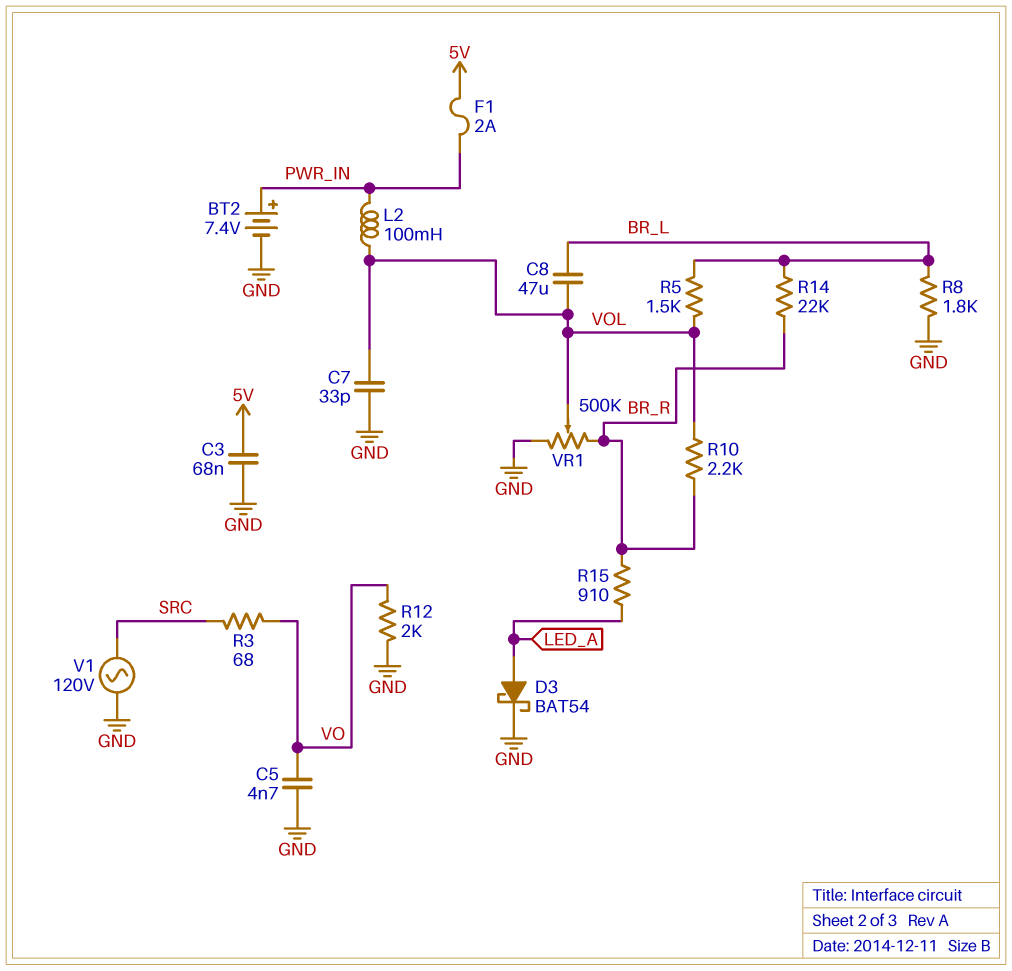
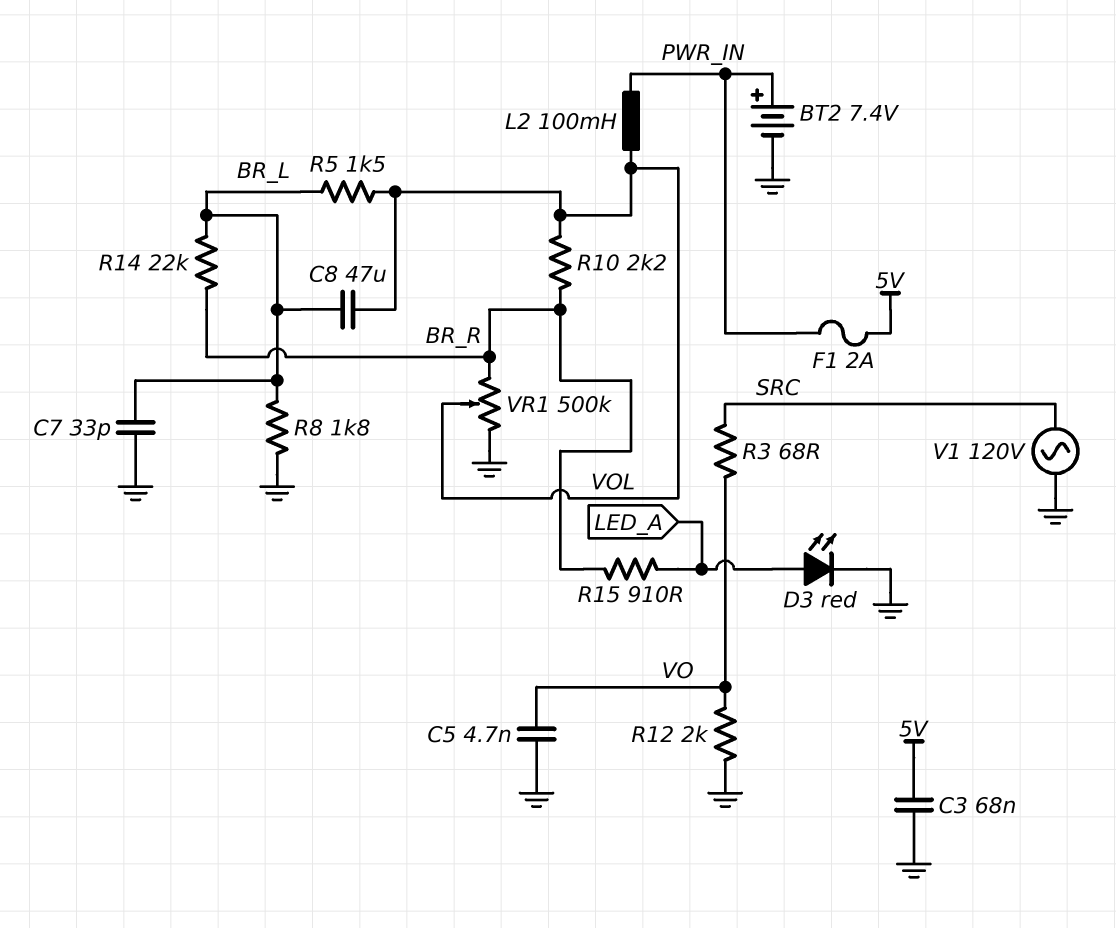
C7: 33pF (GND, VOL) -> 33pF (BR_L, GND)
D3: schottky BAT54 (A LED_A, K GND) -> LED red (A LED_A, K GND)

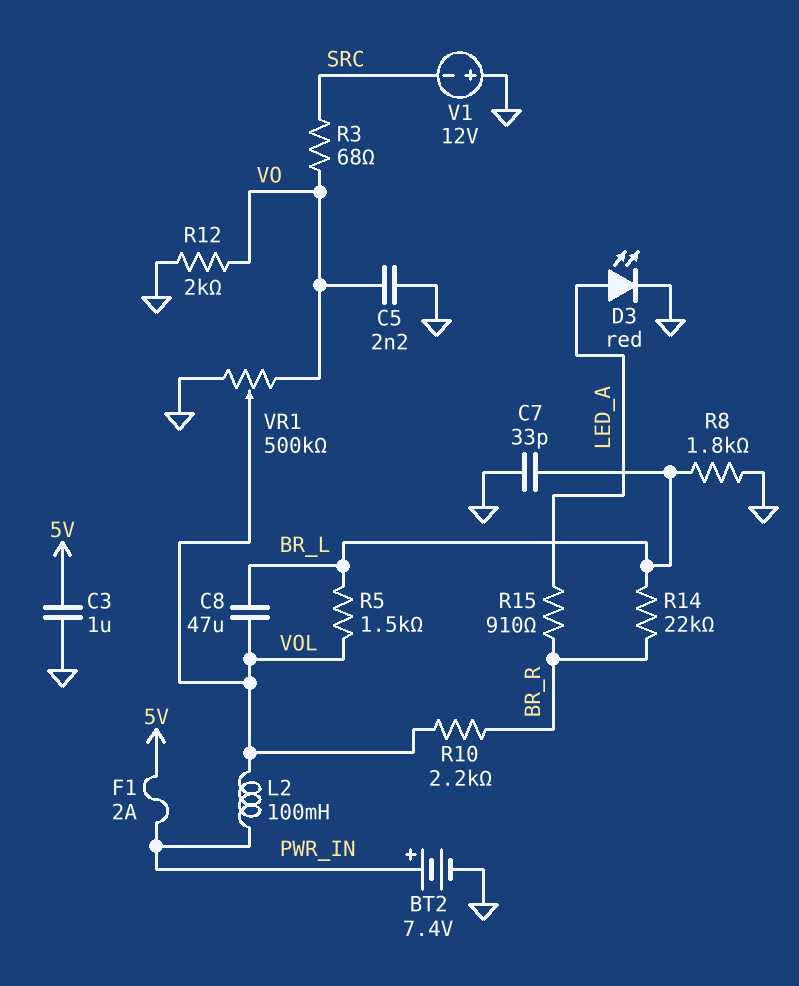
C3: 68nF (5V, GND) -> 1uF (5V, GND)
C5: 4.7nF (GND, VO) -> 2.2nF (GND, VO)
V1: AC 120V (GND, SRC) -> 12V (plus GND, minus SRC)
VR1: 500k (BR_R, GND, wiper VOL) -> 500k (GND, VO, wiper VOL)

